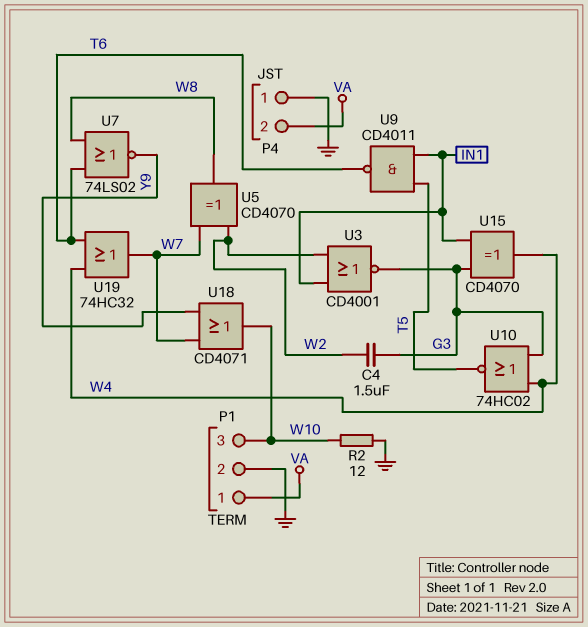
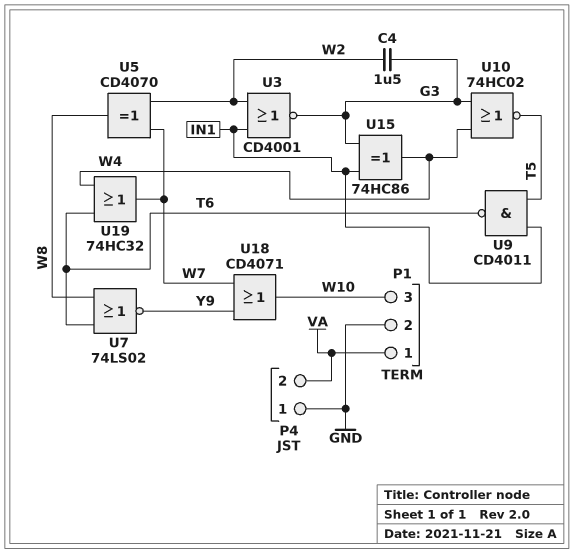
R2: 12 (GND, W10) -> none
U15: XOR CD4070 (in G3, in IN1, out W4) -> XOR 74HC86 (in G3, in IN1, out W4)

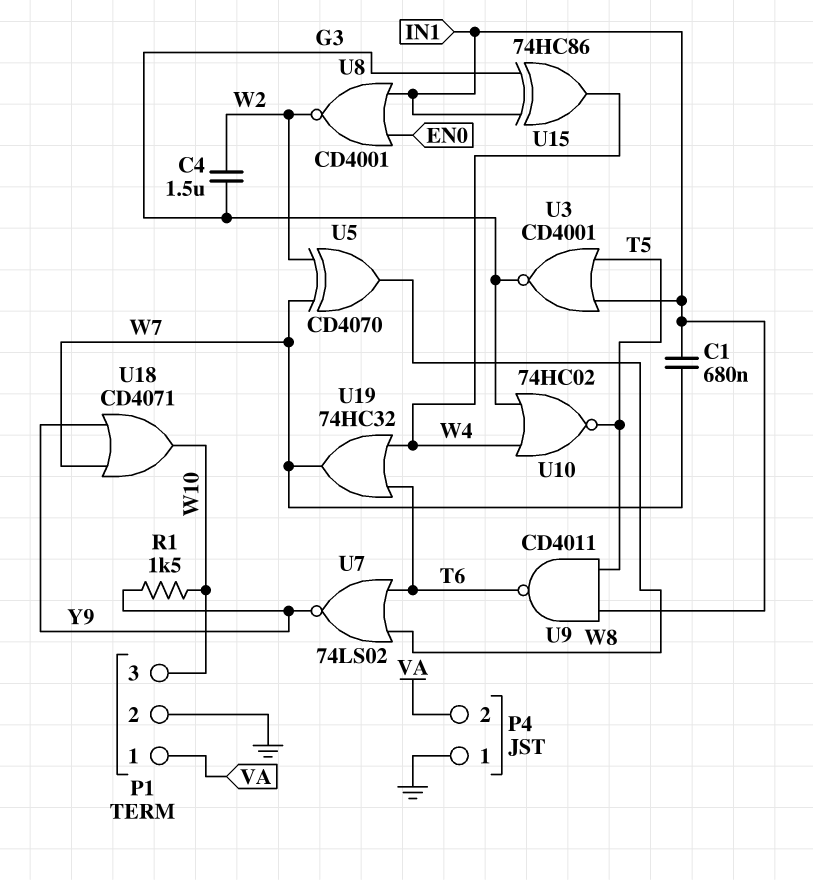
C1: none -> 680nF (IN1, W7)
R1: none -> 1.5k (W10, Y9)
U3: NOR CD4001 (in IN1, in W2, out G3) -> NOR CD4001 (in IN1, in T5, out G3)
U8: none -> NOR CD4001 (in EN0, in IN1, out W2)

